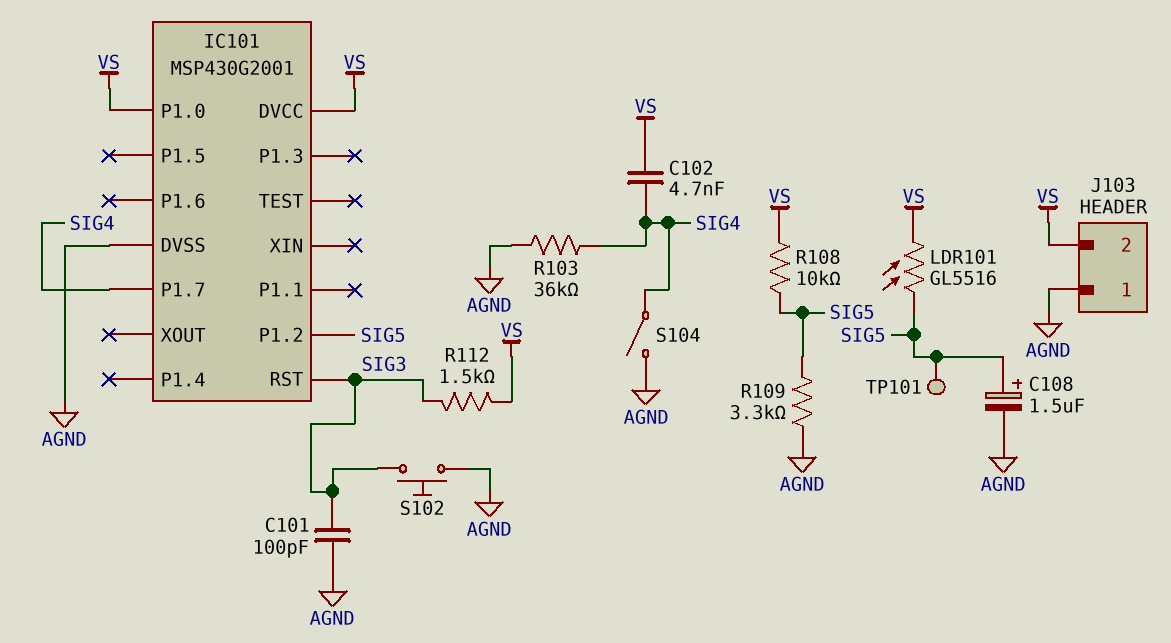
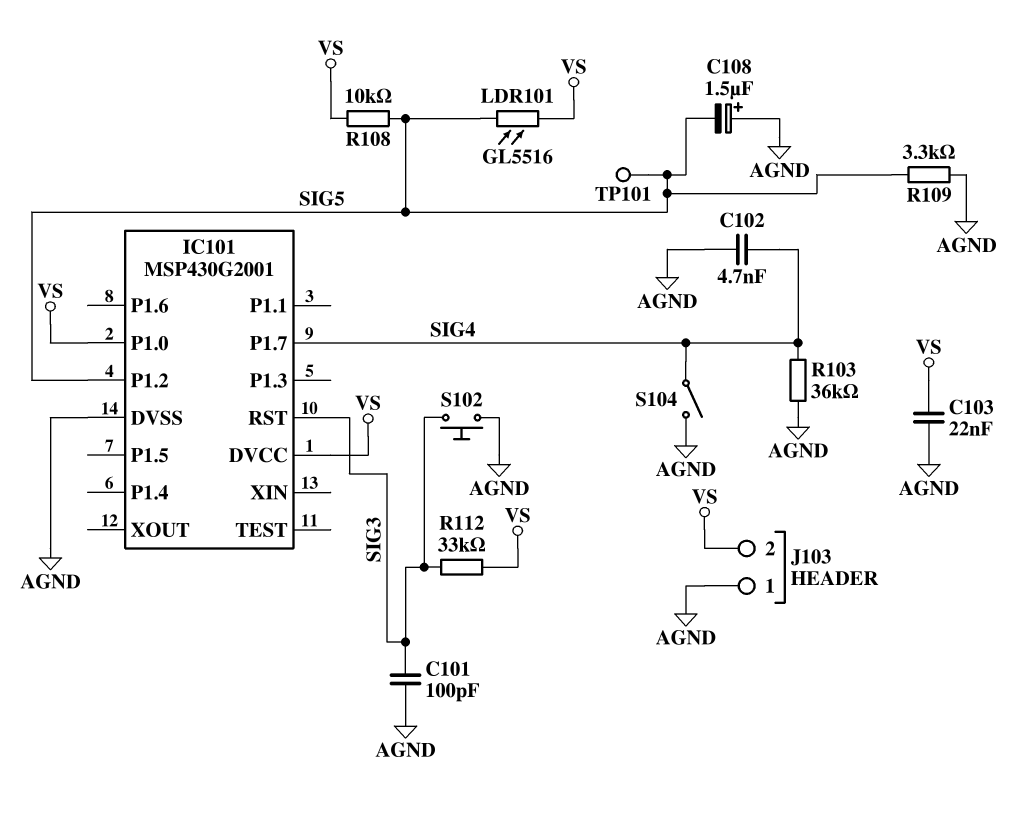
C102: 4.7nF (SIG4, VS) -> 4.7nF (AGND, SIG4)
C103: none -> 22nF (AGND, VS)
C108: 1.5uF (plus SIG5, minus AGND) -> 1.5uF (plus AGND, minus SIG5)
R112: 1.5k (SIG3, VS) -> 33k (SIG3, VS)

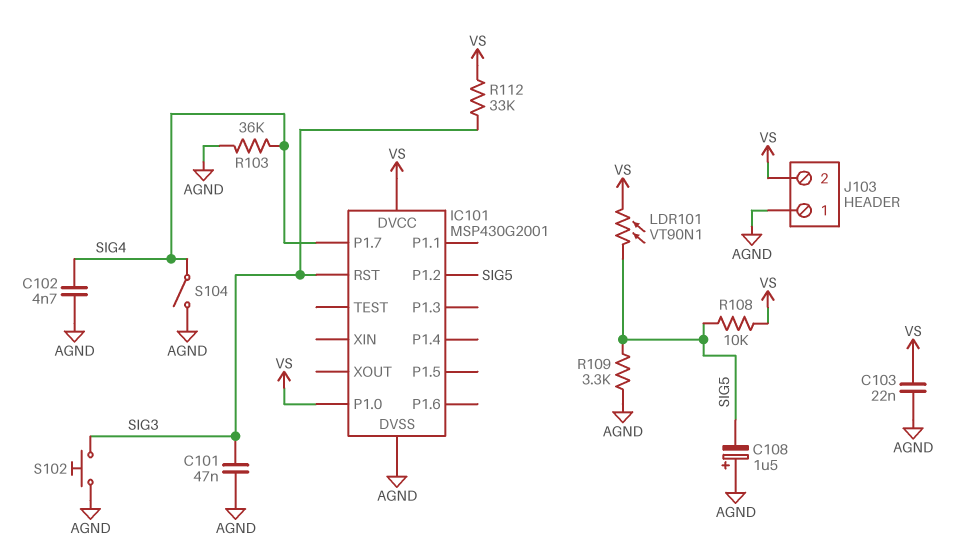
C101: 100pF (AGND, SIG3) -> 47nF (AGND, SIG3)
LDR101: GL5516 (SIG5, VS) -> VT90N1 (SIG5, VS)
TP101: test point (SIG5) -> none

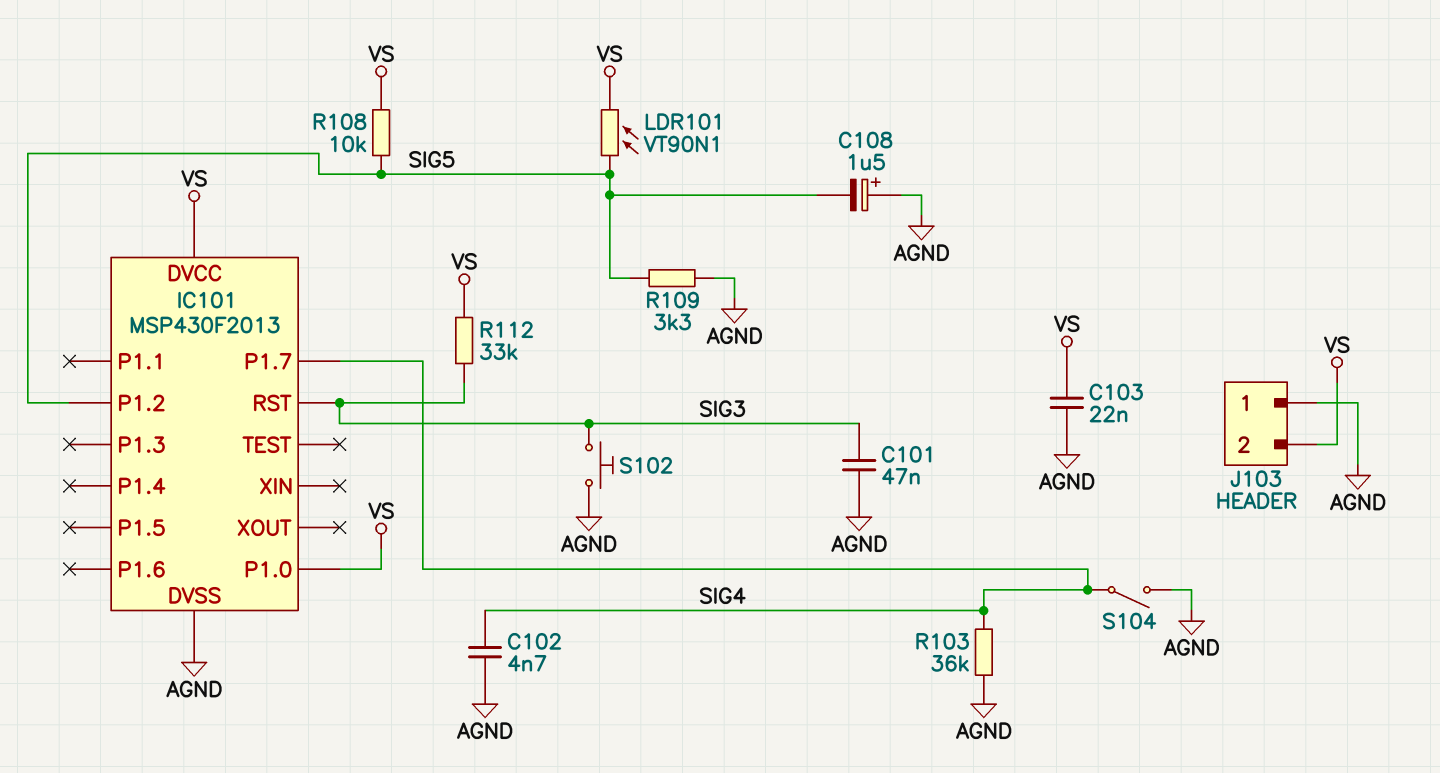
IC101: MSP430G2001 -> MSP430F2013

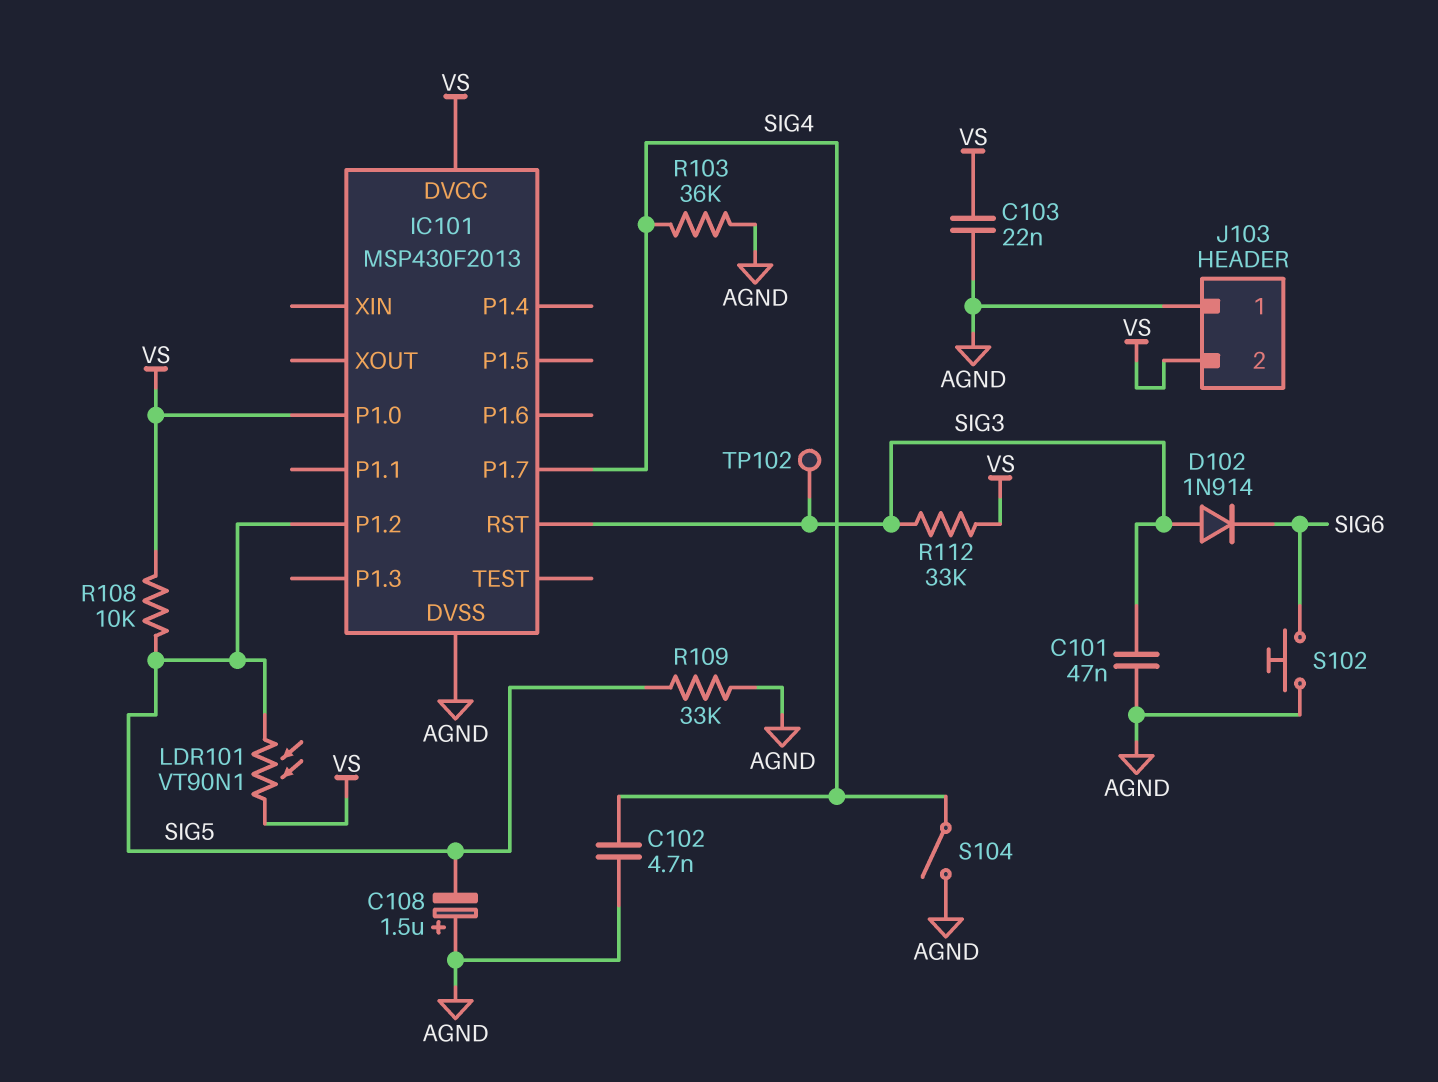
D102: none -> diode 1N914 (A SIG3, K SIG6)
R109: 3.3k (AGND, SIG5) -> 33k (AGND, SIG5)
S102: button (AGND, SIG3) -> button (AGND, SIG6)
TP102: none -> test point (SIG3)

